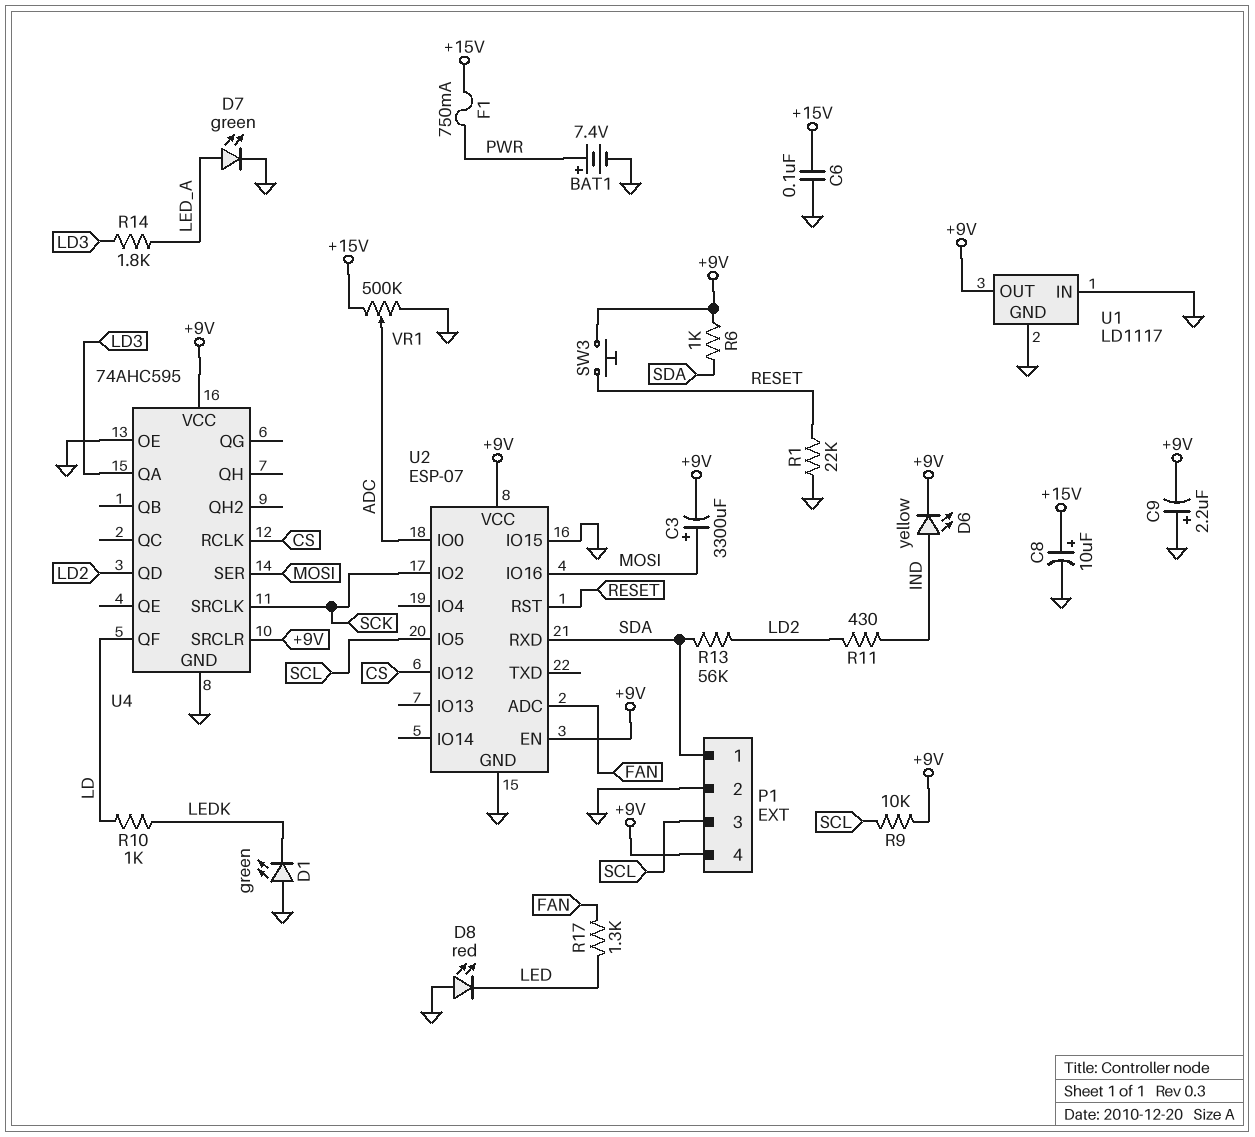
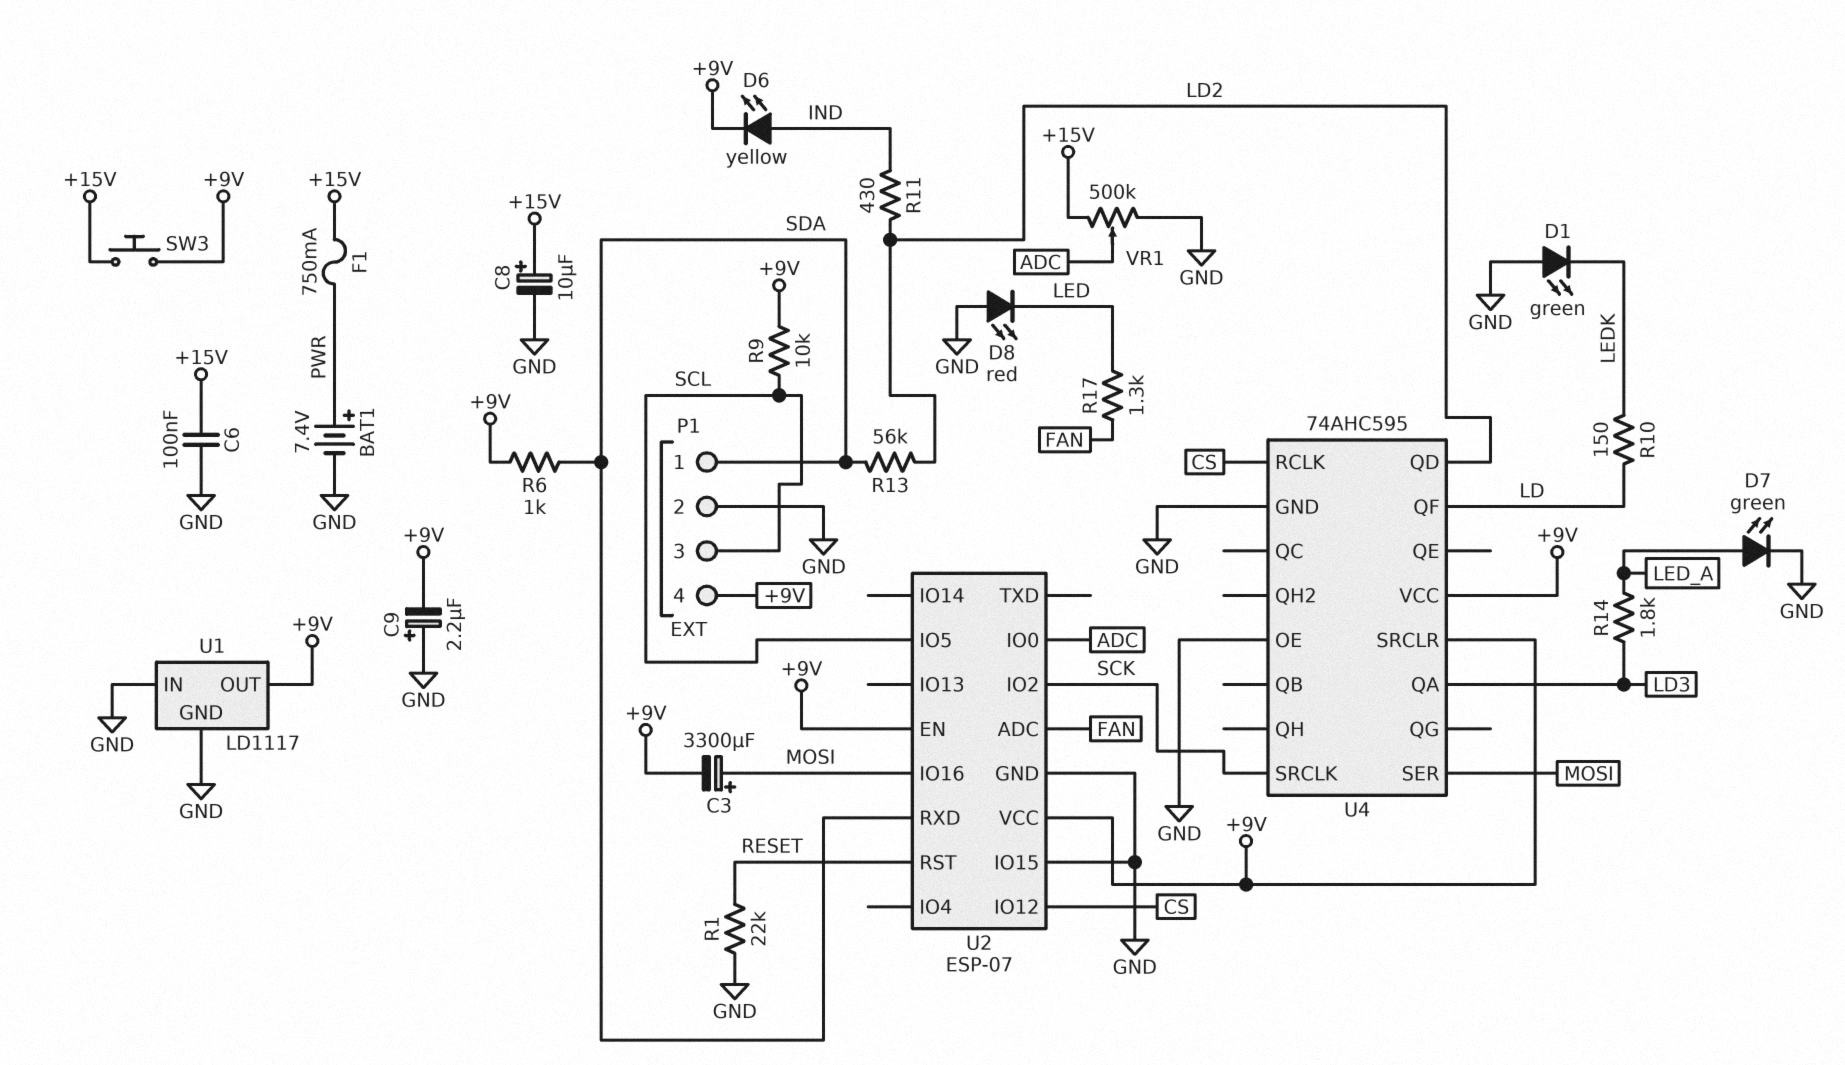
R10: 1k (LD, LEDK) -> 150 (LD, LEDK)
SW3: button (+9V, RESET) -> button (+9V, +15V)

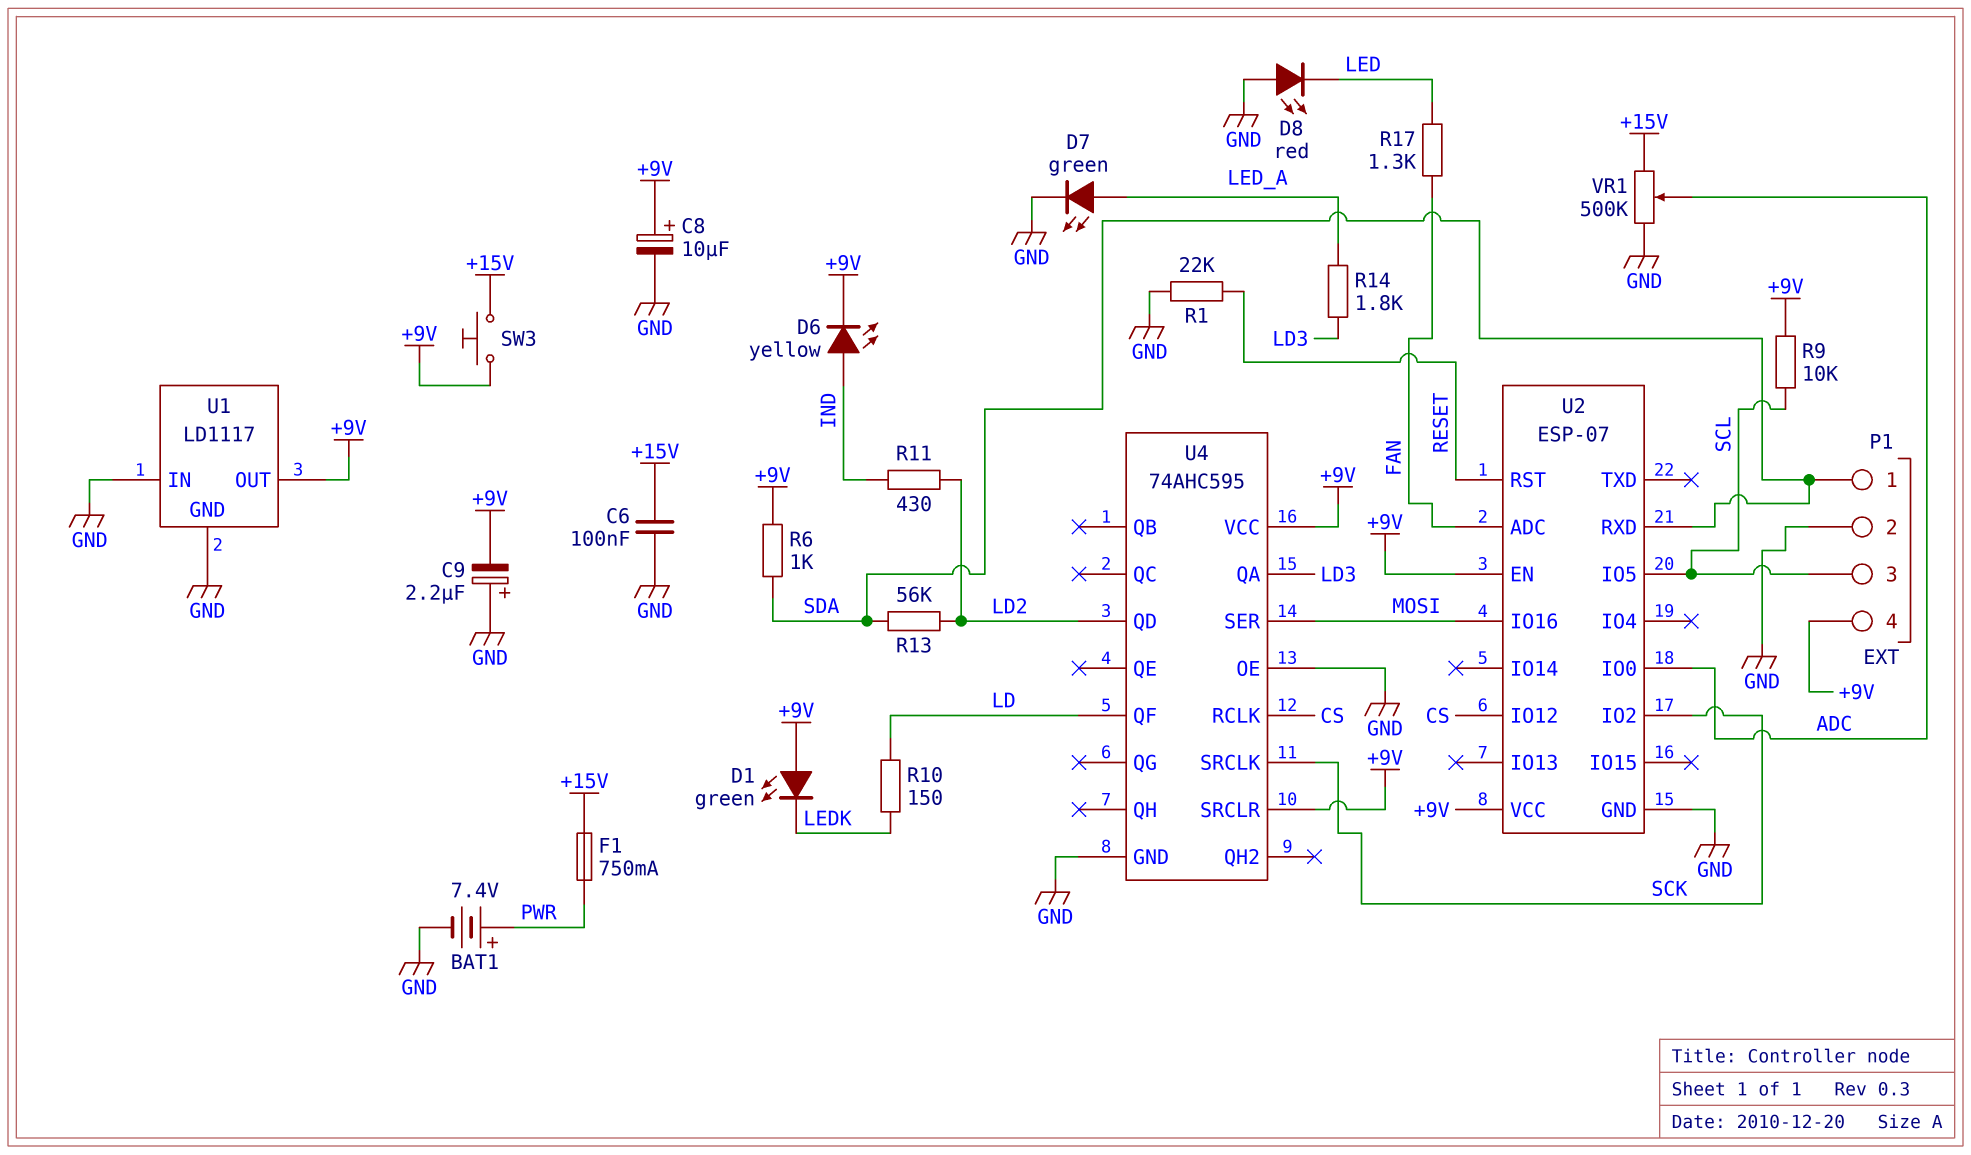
C3: 3300uF (plus MOSI, minus +9V) -> none
C8: 10uF (plus +15V, minus GND) -> 10uF (plus +9V, minus GND)
D1: LED green (A GND, K LEDK) -> LED green (A +9V, K LEDK)
U2 pin IO15: GND -> none

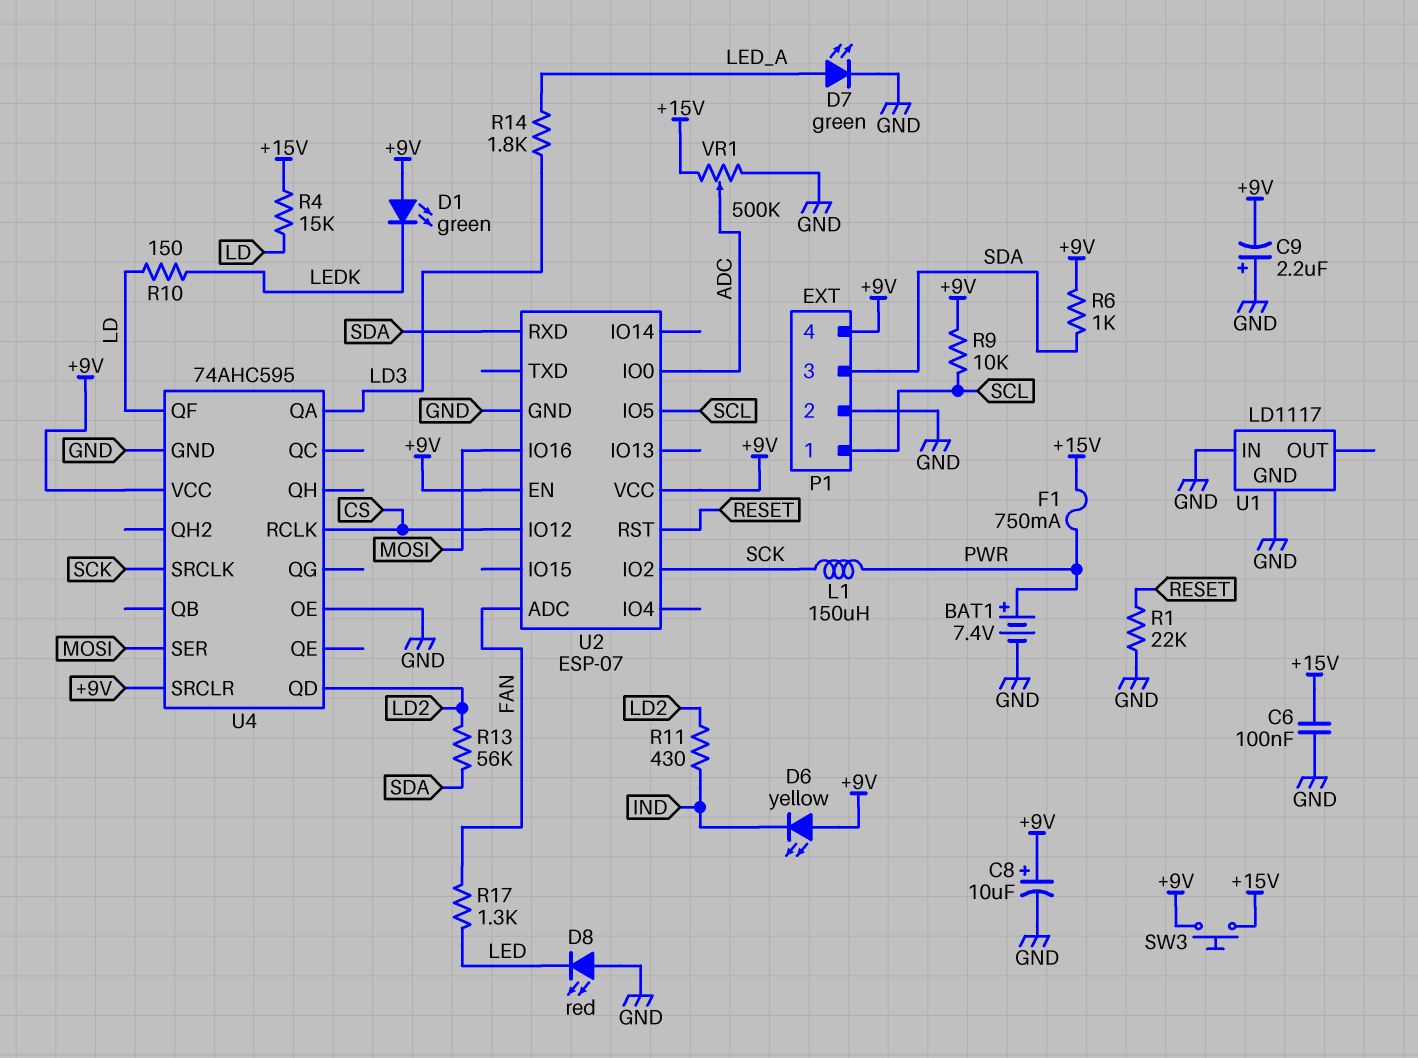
D6: LED yellow (A IND, K +9V) -> LED yellow (A +9V, K IND)
L1: none -> 150uH (PWR, SCK)
P1 pin 1: SDA -> SCL
P1 pin 3: SCL -> SDA
R4: none -> 15k (+15V, LD)
U1 pin OUT: +9V -> none

